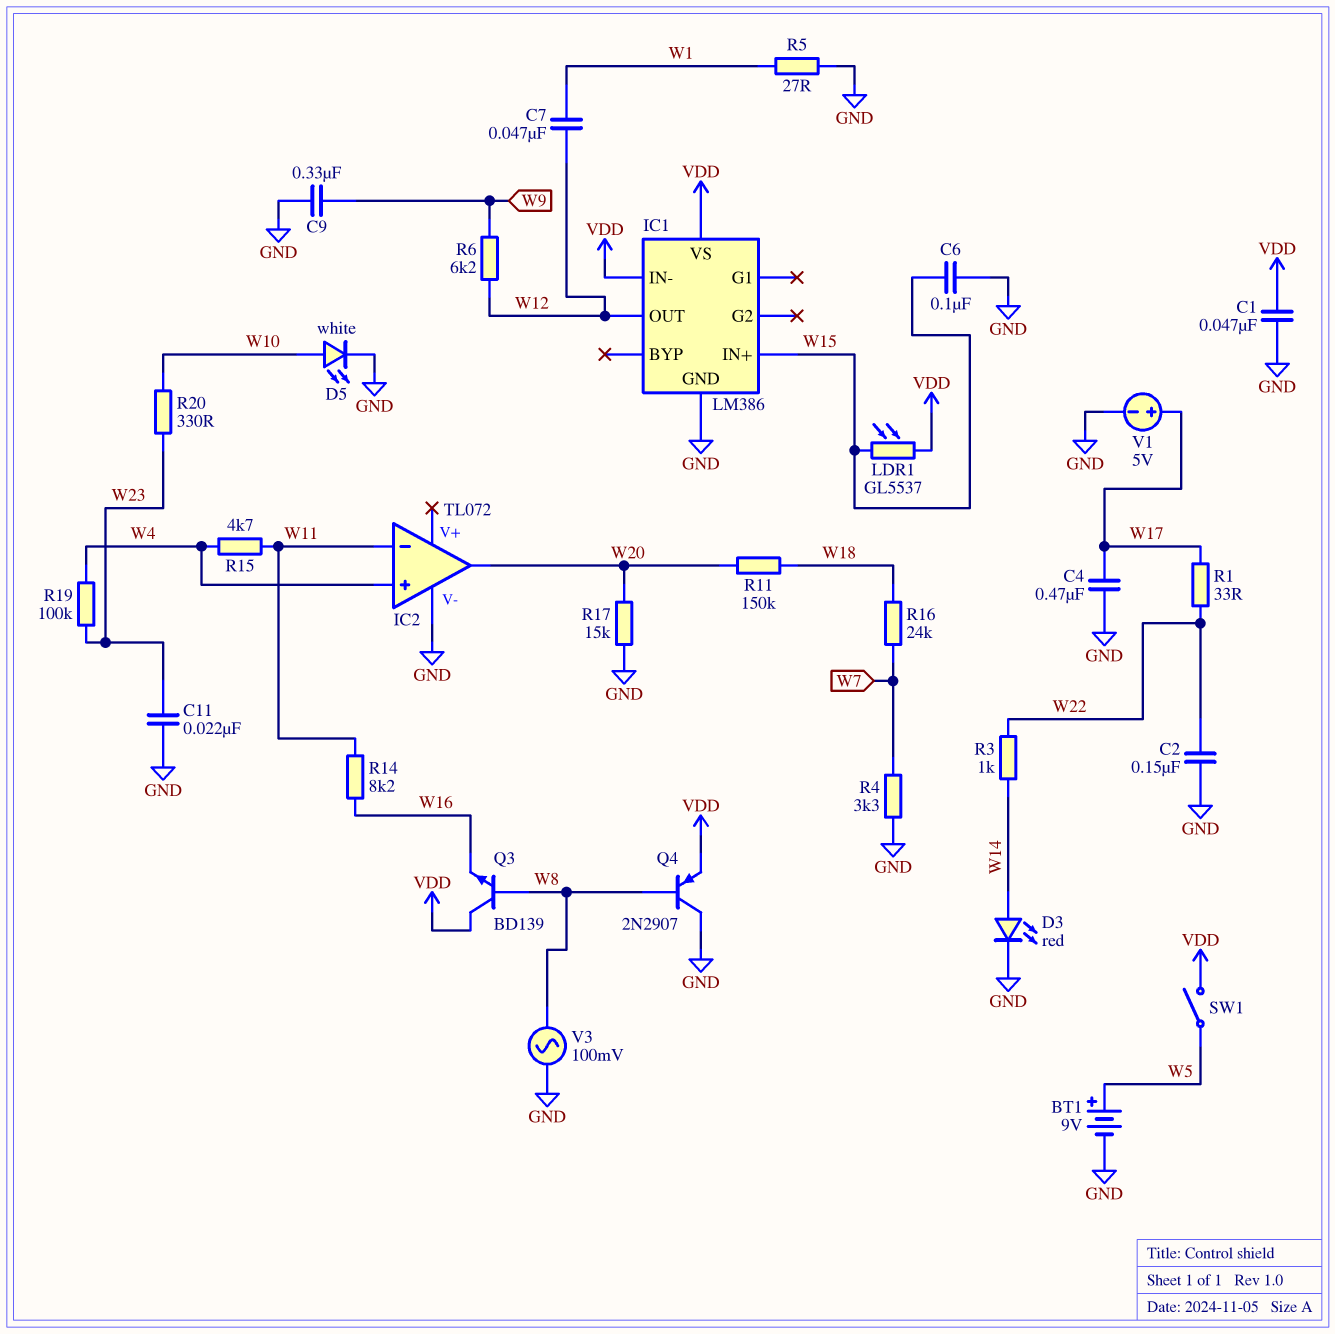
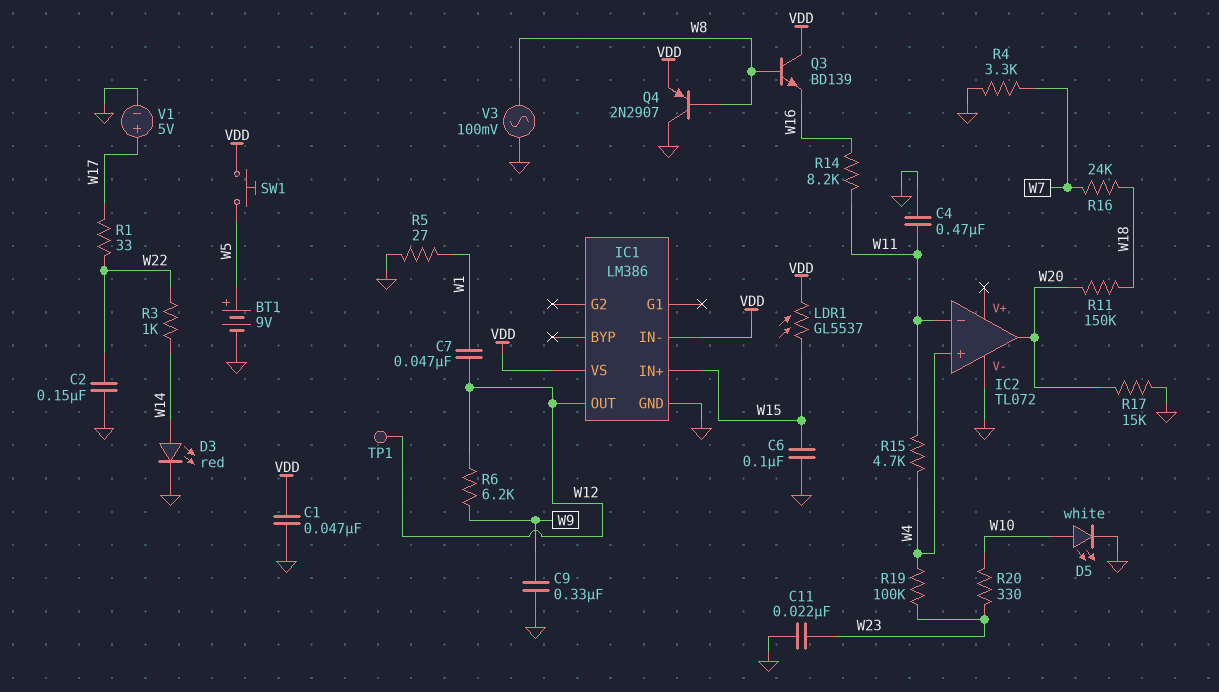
C4: 470nF (GND, W17) -> 470nF (GND, W11)
SW1: switch (VDD, W5) -> button (VDD, W5)
TP1: none -> test point (W12)

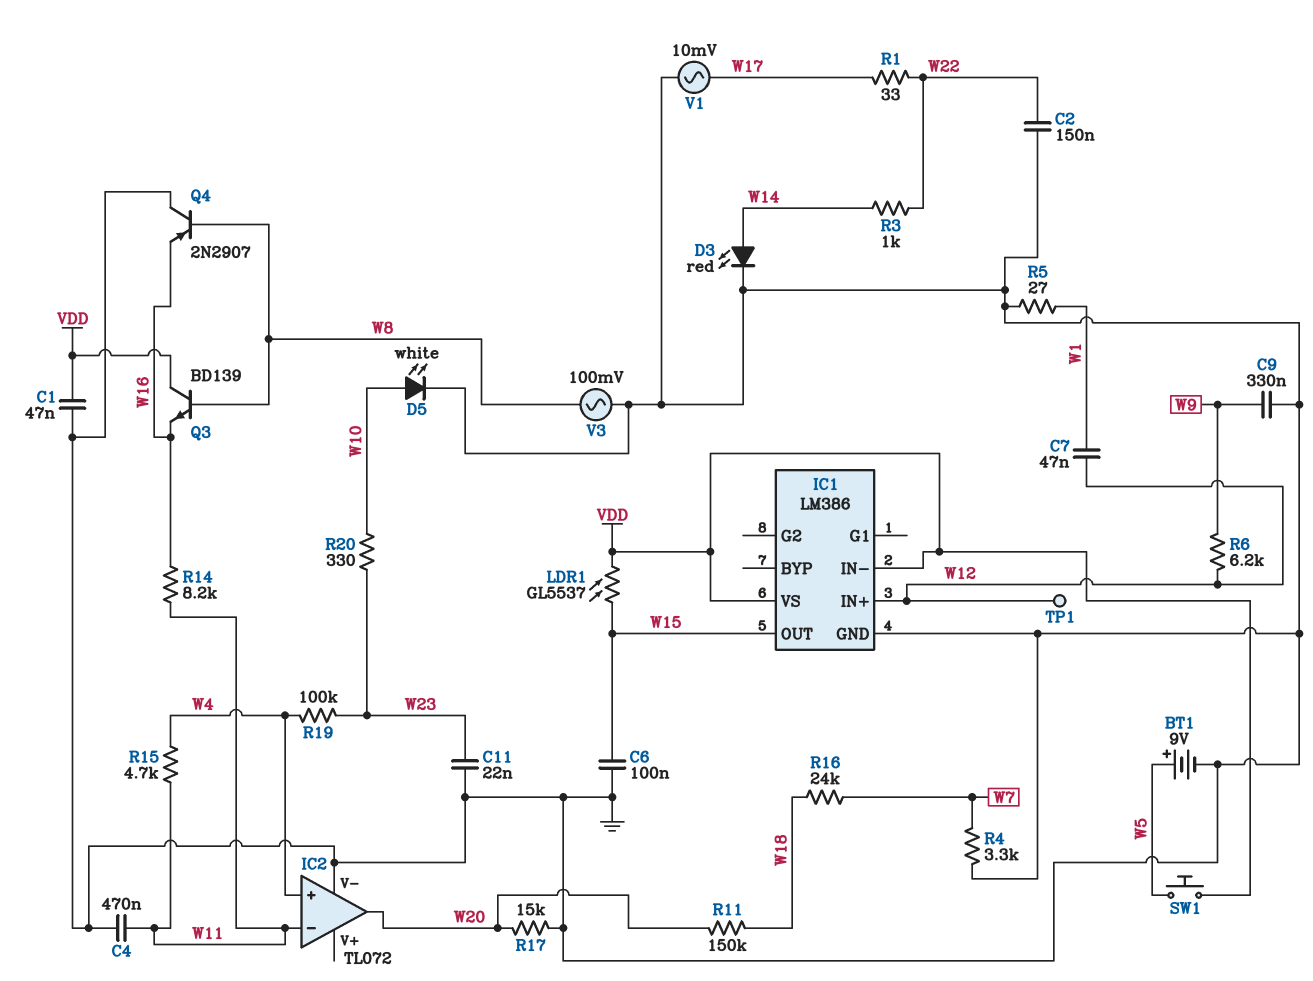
IC1 pin IN+: W15 -> W12
IC1 pin OUT: W12 -> W15
Q4: PNP 2N2907 (B W8, C GND, E VDD) -> PNP 2N2907 (B W8, C GND, E W16)
V1: 5V (plus W17, minus GND) -> AC 10mV (GND, W17)

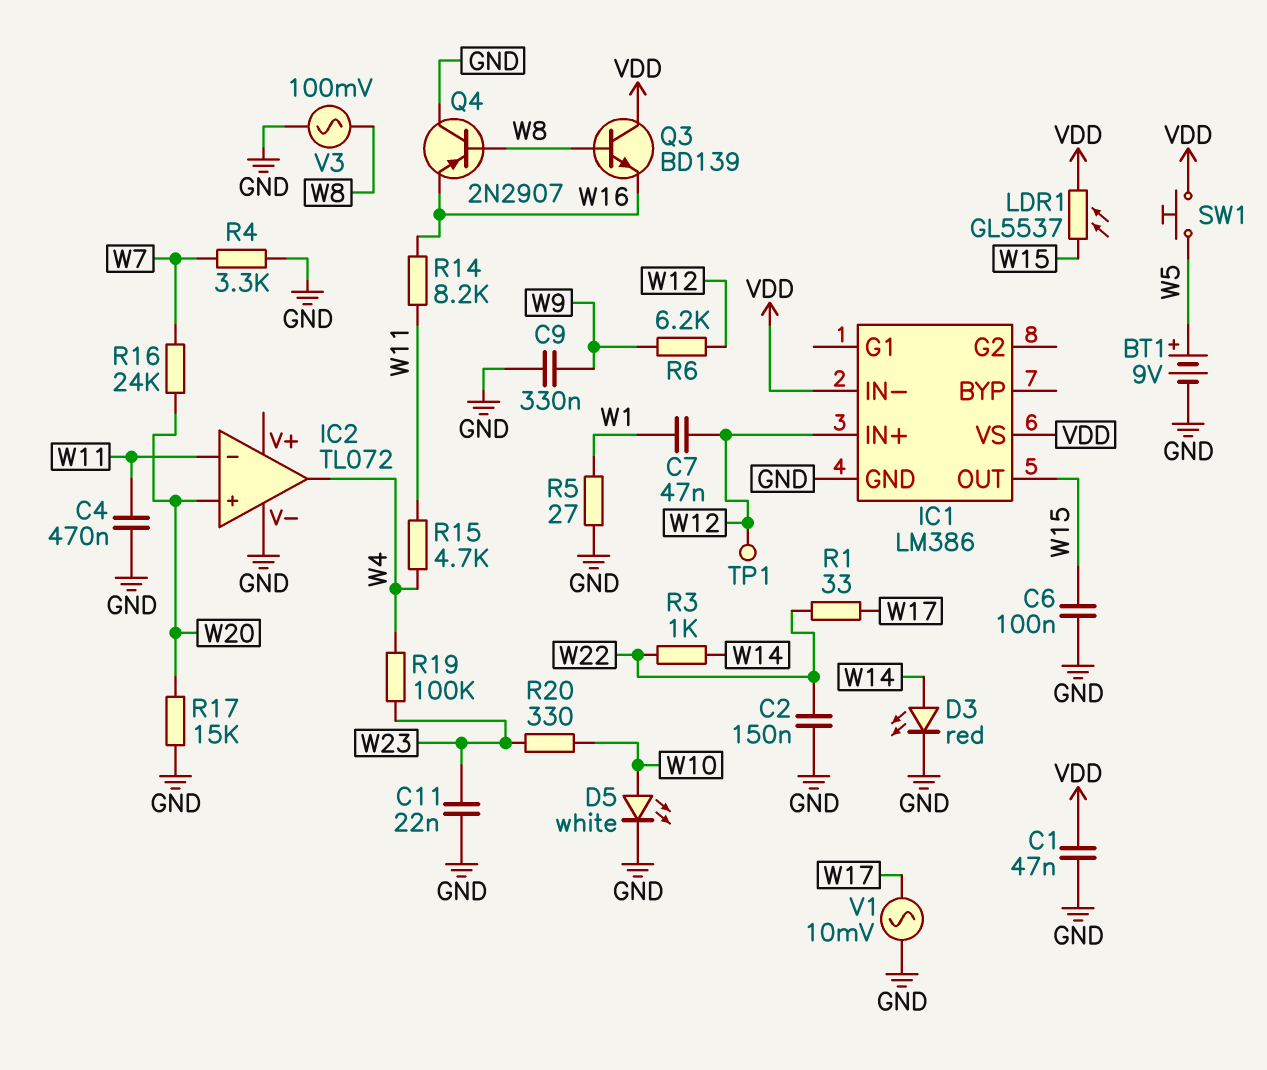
IC2 pin in+: W4 -> W20
IC2 pin out: W20 -> W4
R11: 150k (W18, W20) -> none
R16: 24k (W7, W18) -> 24k (W7, W20)

